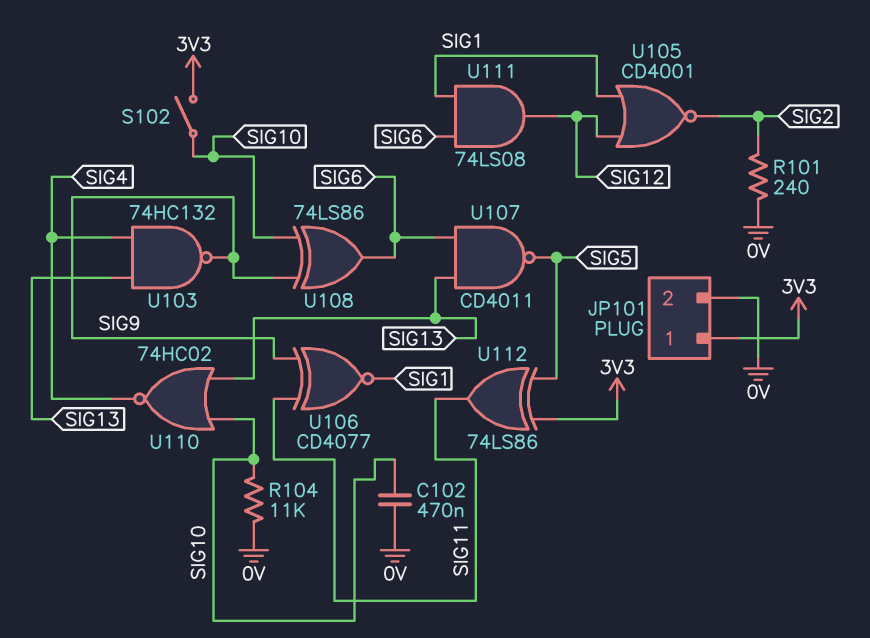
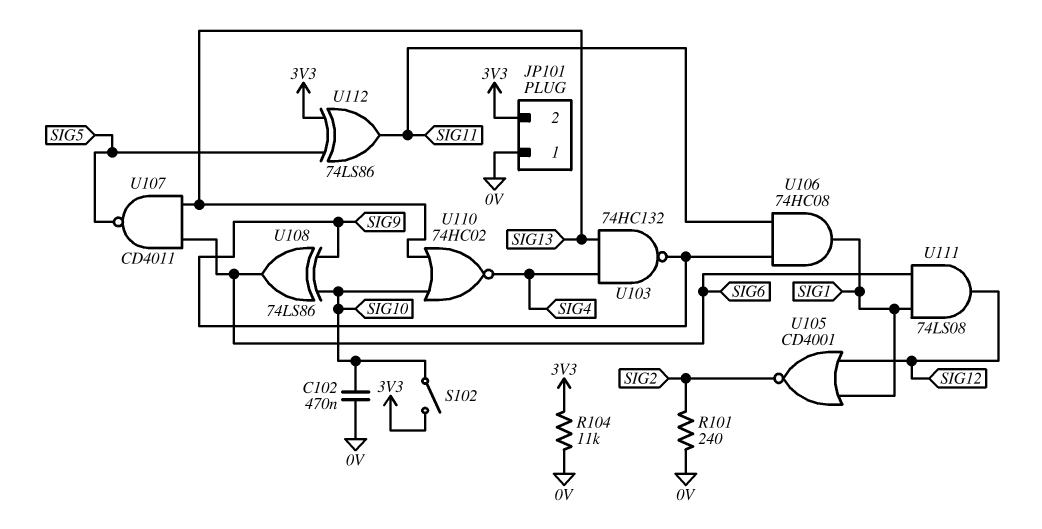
JP101 pin 1: 3V3 -> 0V
JP101 pin 2: 0V -> 3V3
R104: 11k (0V, SIG10) -> 11k (0V, 3V3)
U106: XNOR CD4077 (in SIG9, in SIG11, out SIG1) -> AND 74HC08 (in SIG9, in SIG11, out SIG1)

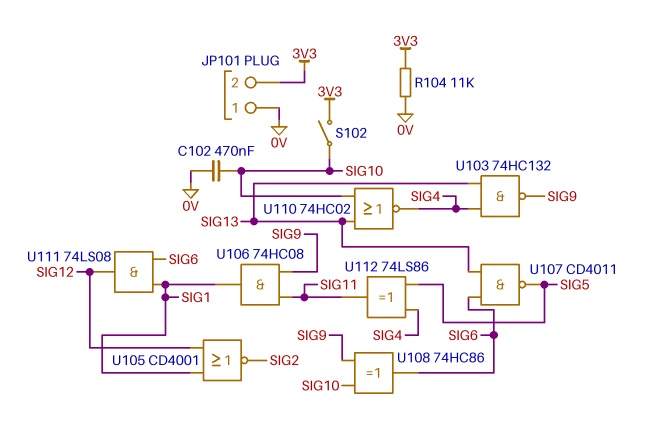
R101: 240 (0V, SIG2) -> none
U108: XOR 74LS86 (in SIG9, in SIG10, out SIG6) -> XOR 74HC86 (in SIG9, in SIG10, out SIG6)
U112: XOR 74LS86 (in 3V3, in SIG5, out SIG11) -> XOR 74LS86 (in SIG4, in SIG5, out SIG11)

